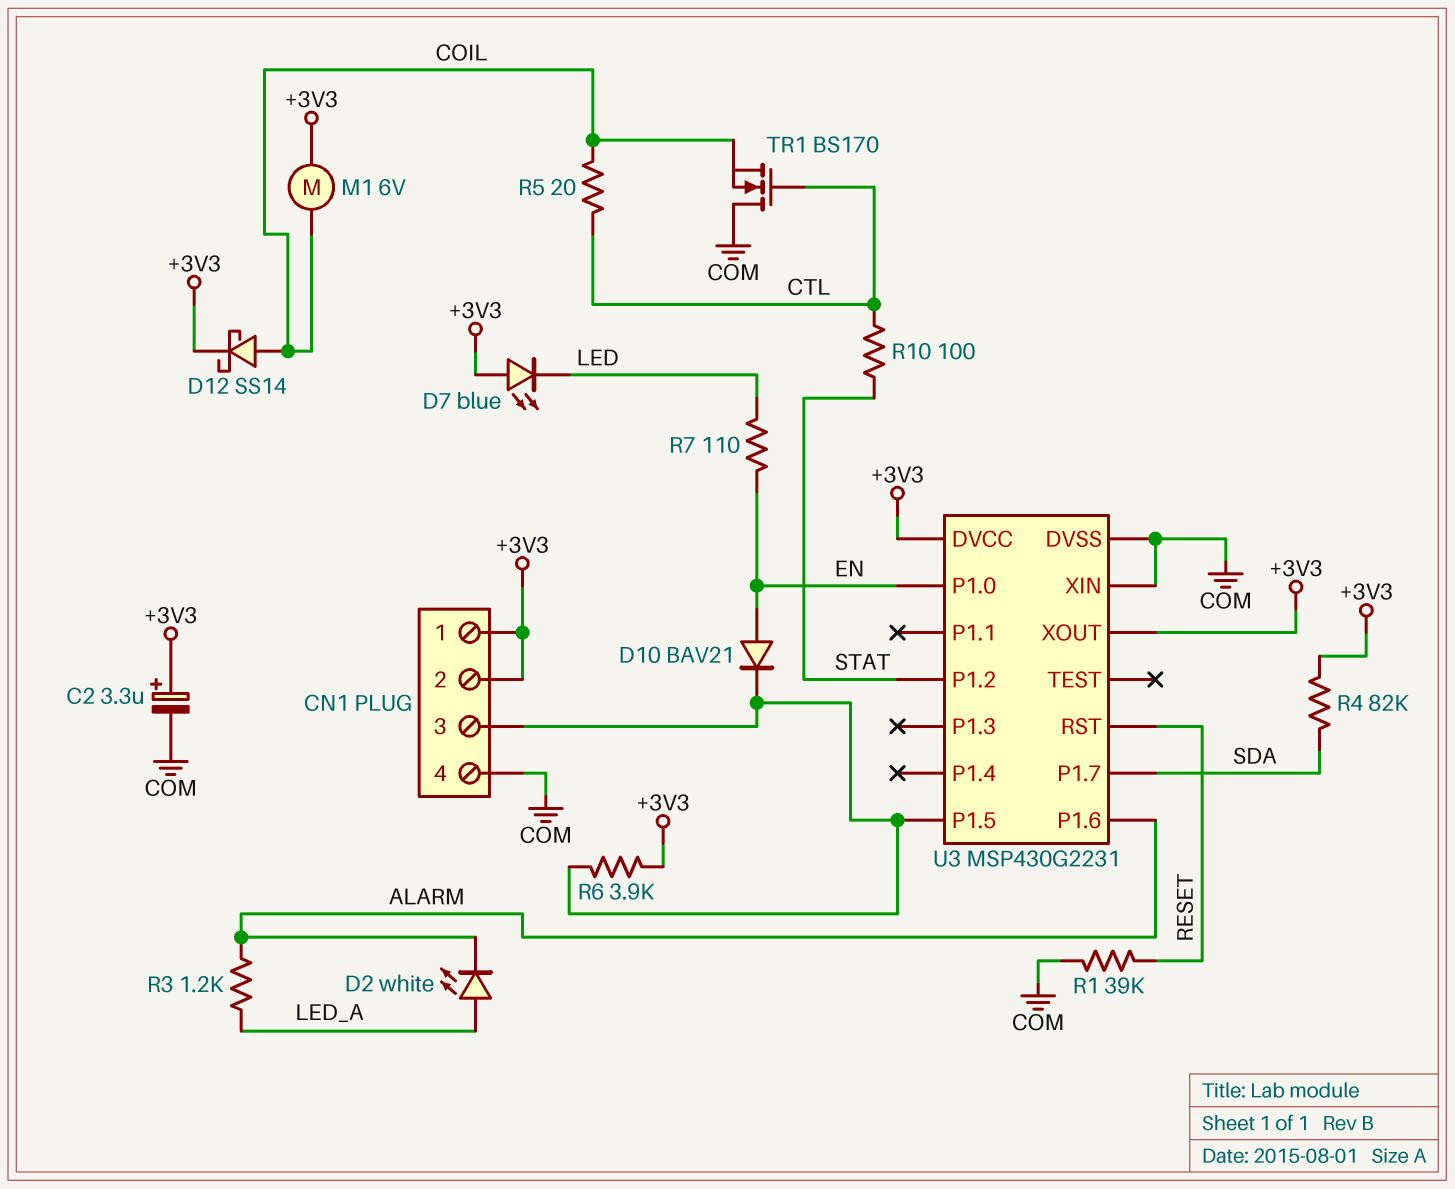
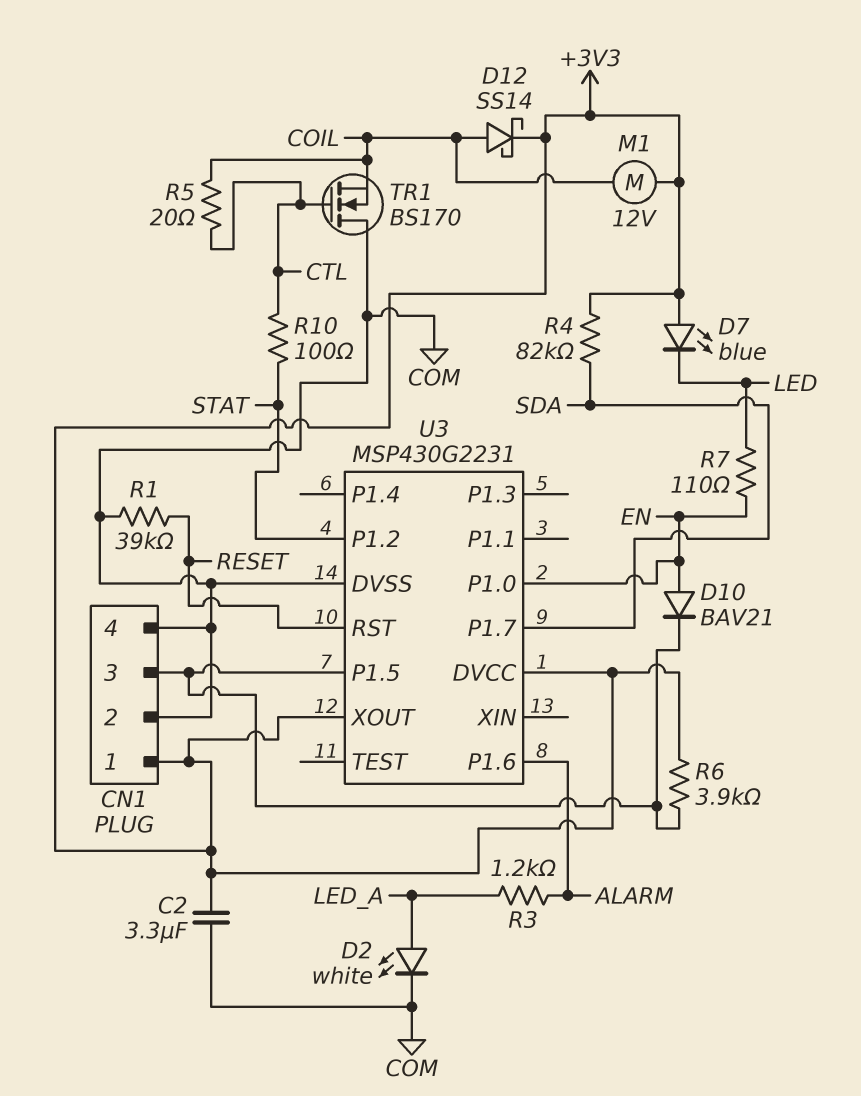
C2: 3.3uF (plus +3V3, minus COM) -> 3.3uF (+3V3, COM)
CN1 pin 2: +3V3 -> COM
D2: LED white (A LED_A, K ALARM) -> LED white (A LED_A, K COM)
M1: motor 6V (+3V3, COIL) -> motor 12V (+3V3, COIL)
U3 pin XIN: COM -> none

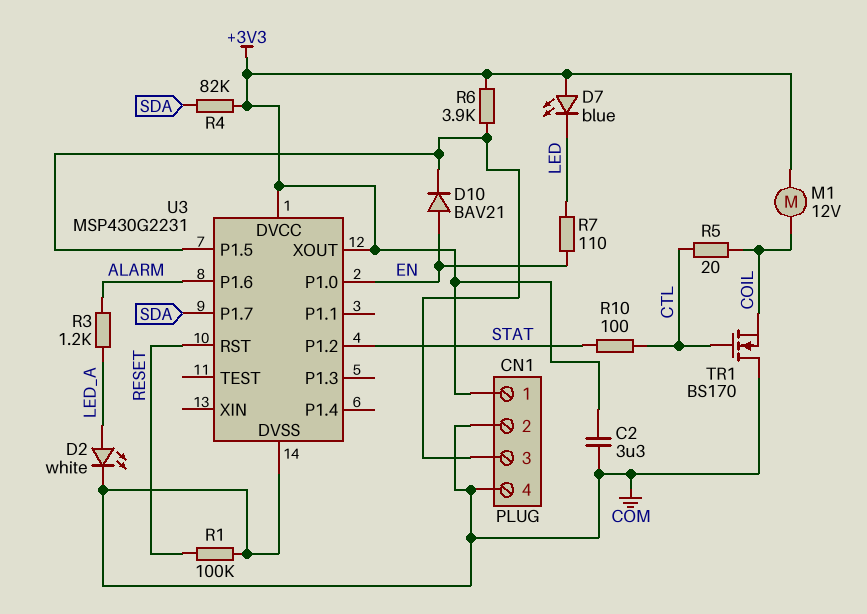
D12: schottky SS14 (A COIL, K +3V3) -> none
R1: 39k (COM, RESET) -> 100k (COM, RESET)

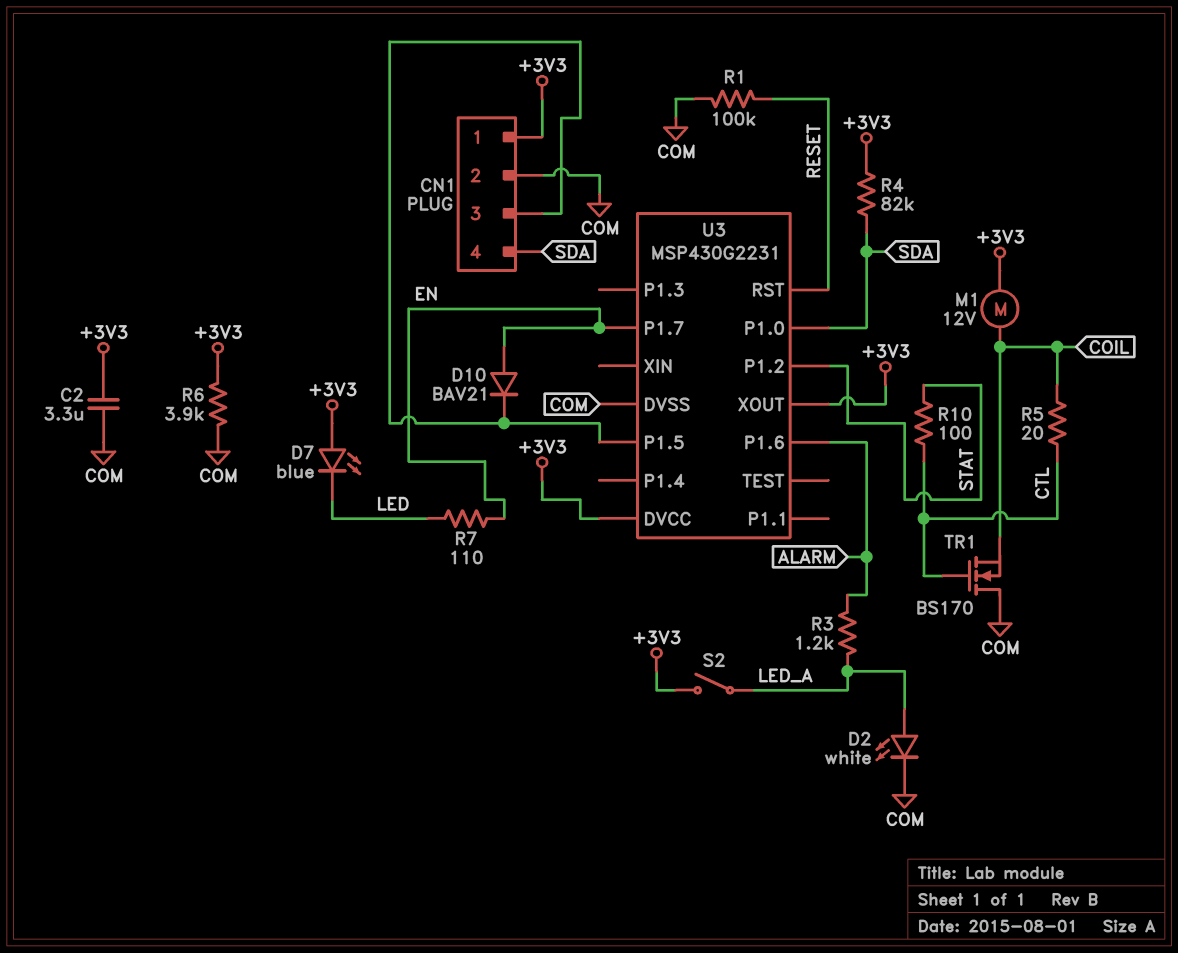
CN1 pin 4: COM -> SDA
R6: 3.9k (+3V3, CN1/3) -> 3.9k (+3V3, COM)
S2: none -> switch (+3V3, LED_A)
U3 pin P1.0: EN -> SDA
U3 pin P1.7: SDA -> EN

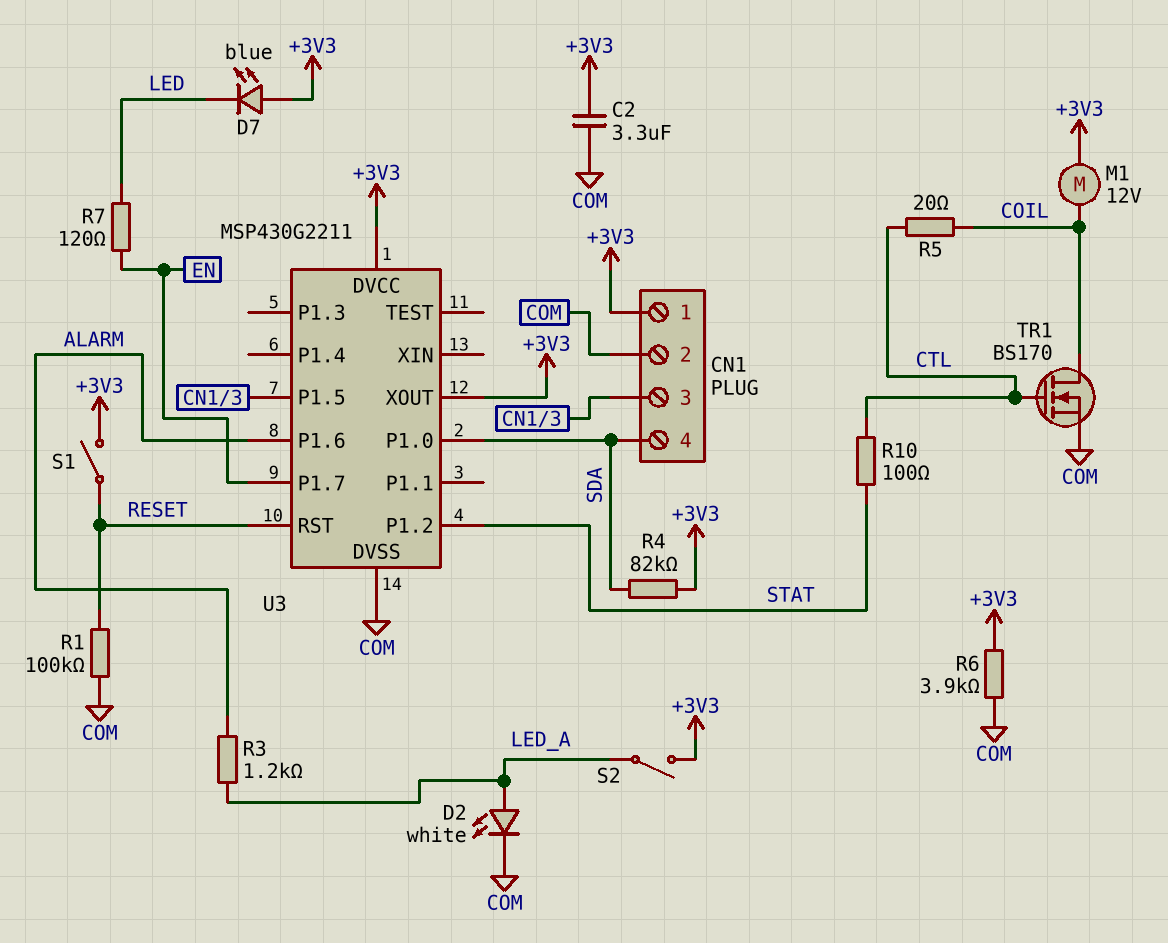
D10: diode BAV21 (A EN, K CN1/3) -> none
R7: 110 (EN, LED) -> 120 (EN, LED)
S1: none -> switch (+3V3, RESET)
TR1: NMOS BS170 (G CTL, D COM, S COIL) -> NMOS BS170 (G CTL, D COIL, S COM)
U3: MSP430G2231 -> MSP430G2211

